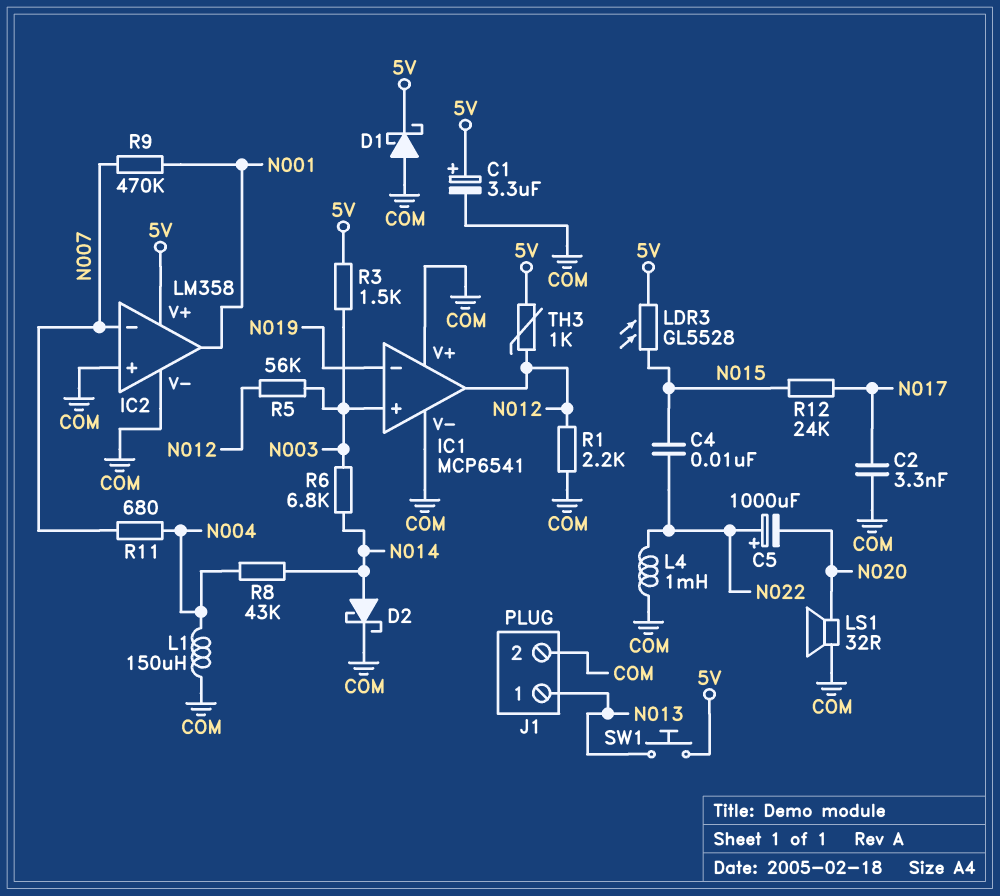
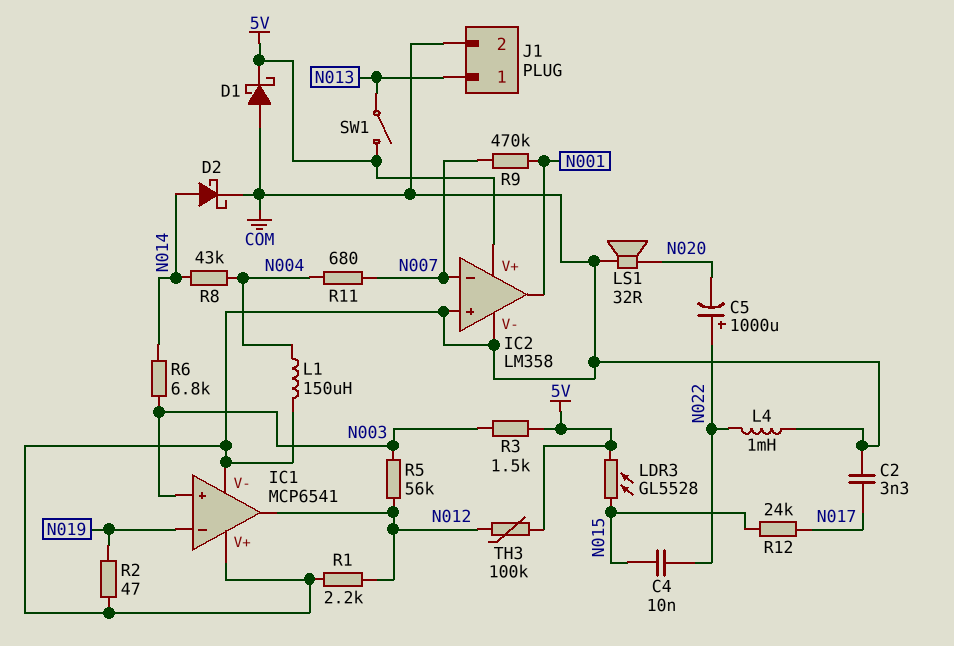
C1: 3.3uF (plus 5V, minus COM) -> none
R2: none -> 47 (COM, N019)
SW1: button (5V, N013) -> switch (5V, N013)
TH3: 1k (5V, N012) -> 100k (5V, N012)

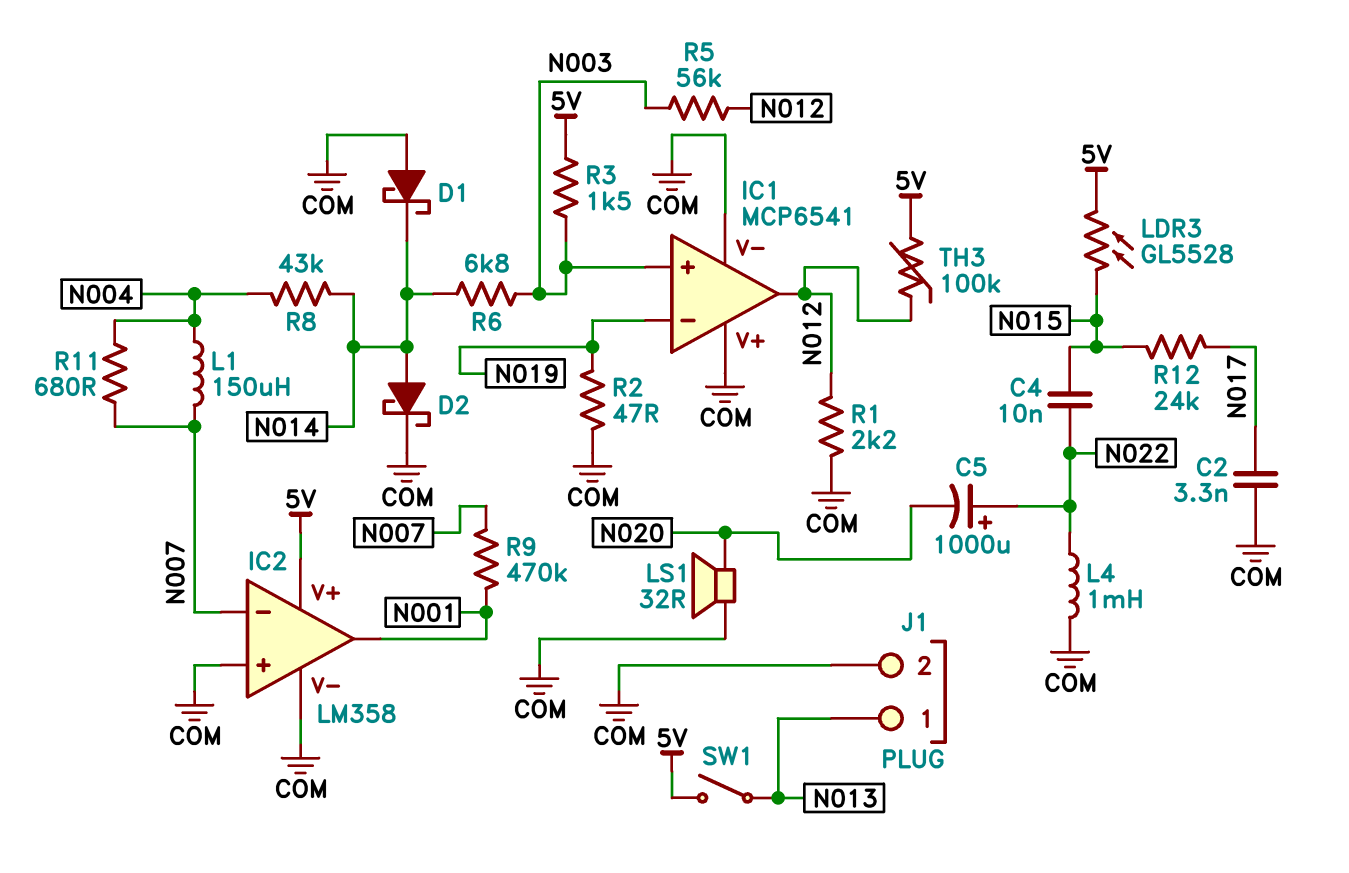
D1: schottky (A COM, K 5V) -> schottky (A COM, K N014)
L1: 150uH (COM, N004) -> 150uH (N004, N007)

